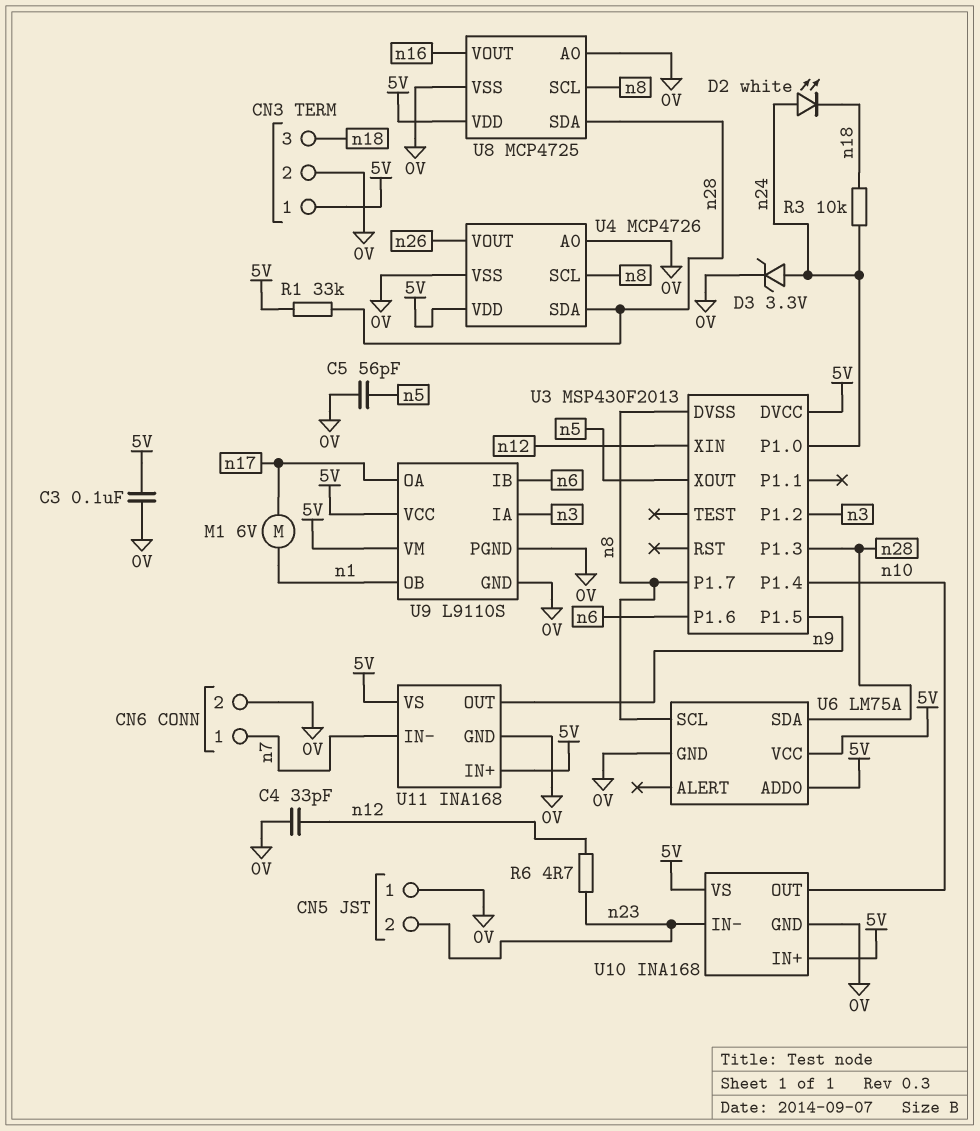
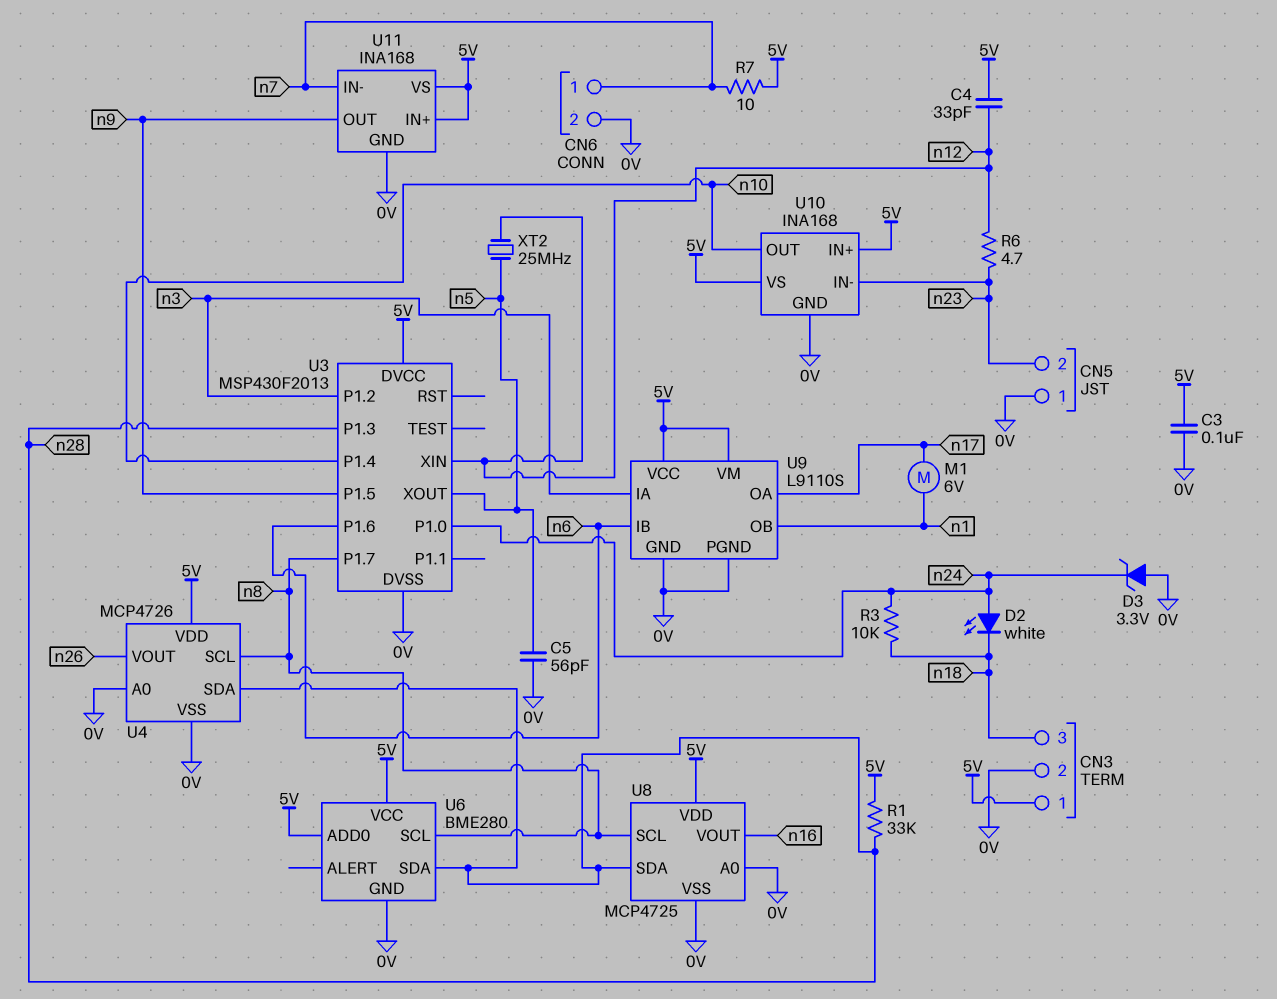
C4: 33pF (0V, n12) -> 33pF (5V, n12)
D3: zener 3.3V (A n24, K 0V) -> zener 3.3V (A 0V, K n24)
R7: none -> 10 (5V, n7)
U3 pin DVSS: n8 -> 0V
U6: LM75A -> BME280
XT2: none -> 25MHz (n5, n12)

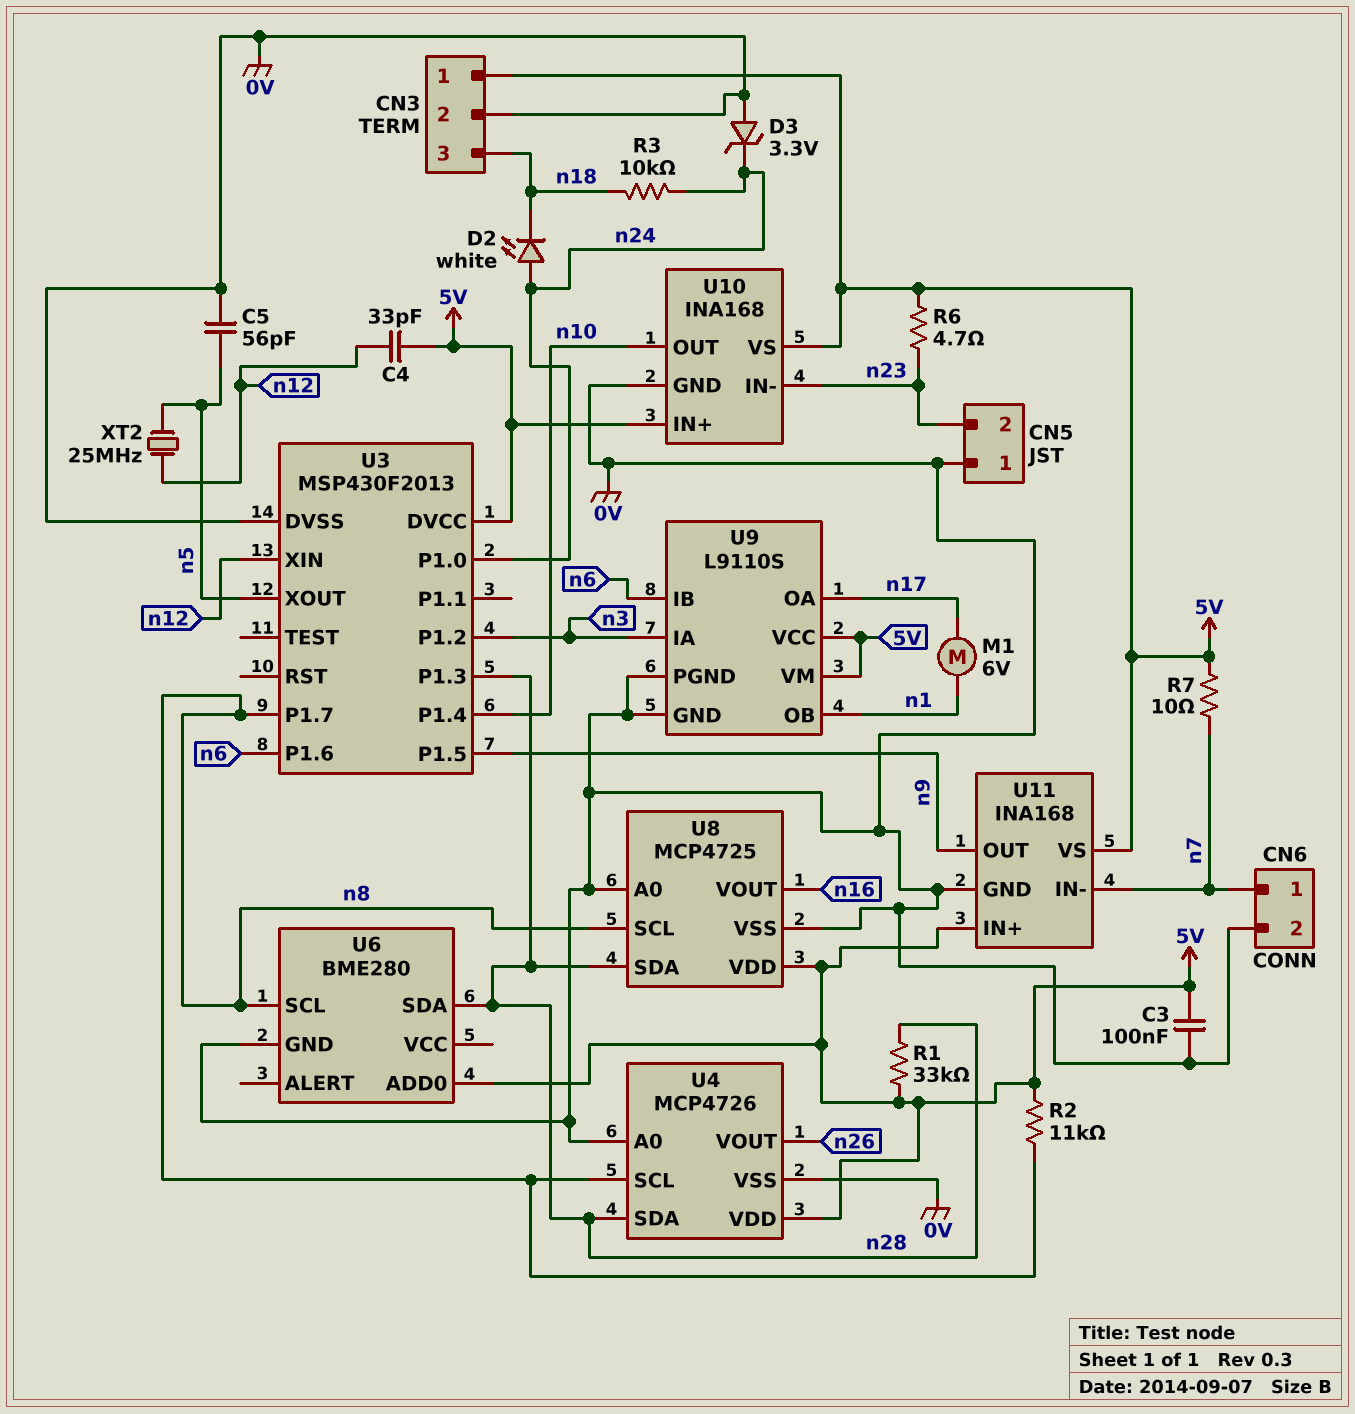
R2: none -> 11k (5V, n8)
R6: 4.7 (n12, n23) -> 4.7 (5V, n23)
U6 pin VCC: 5V -> none

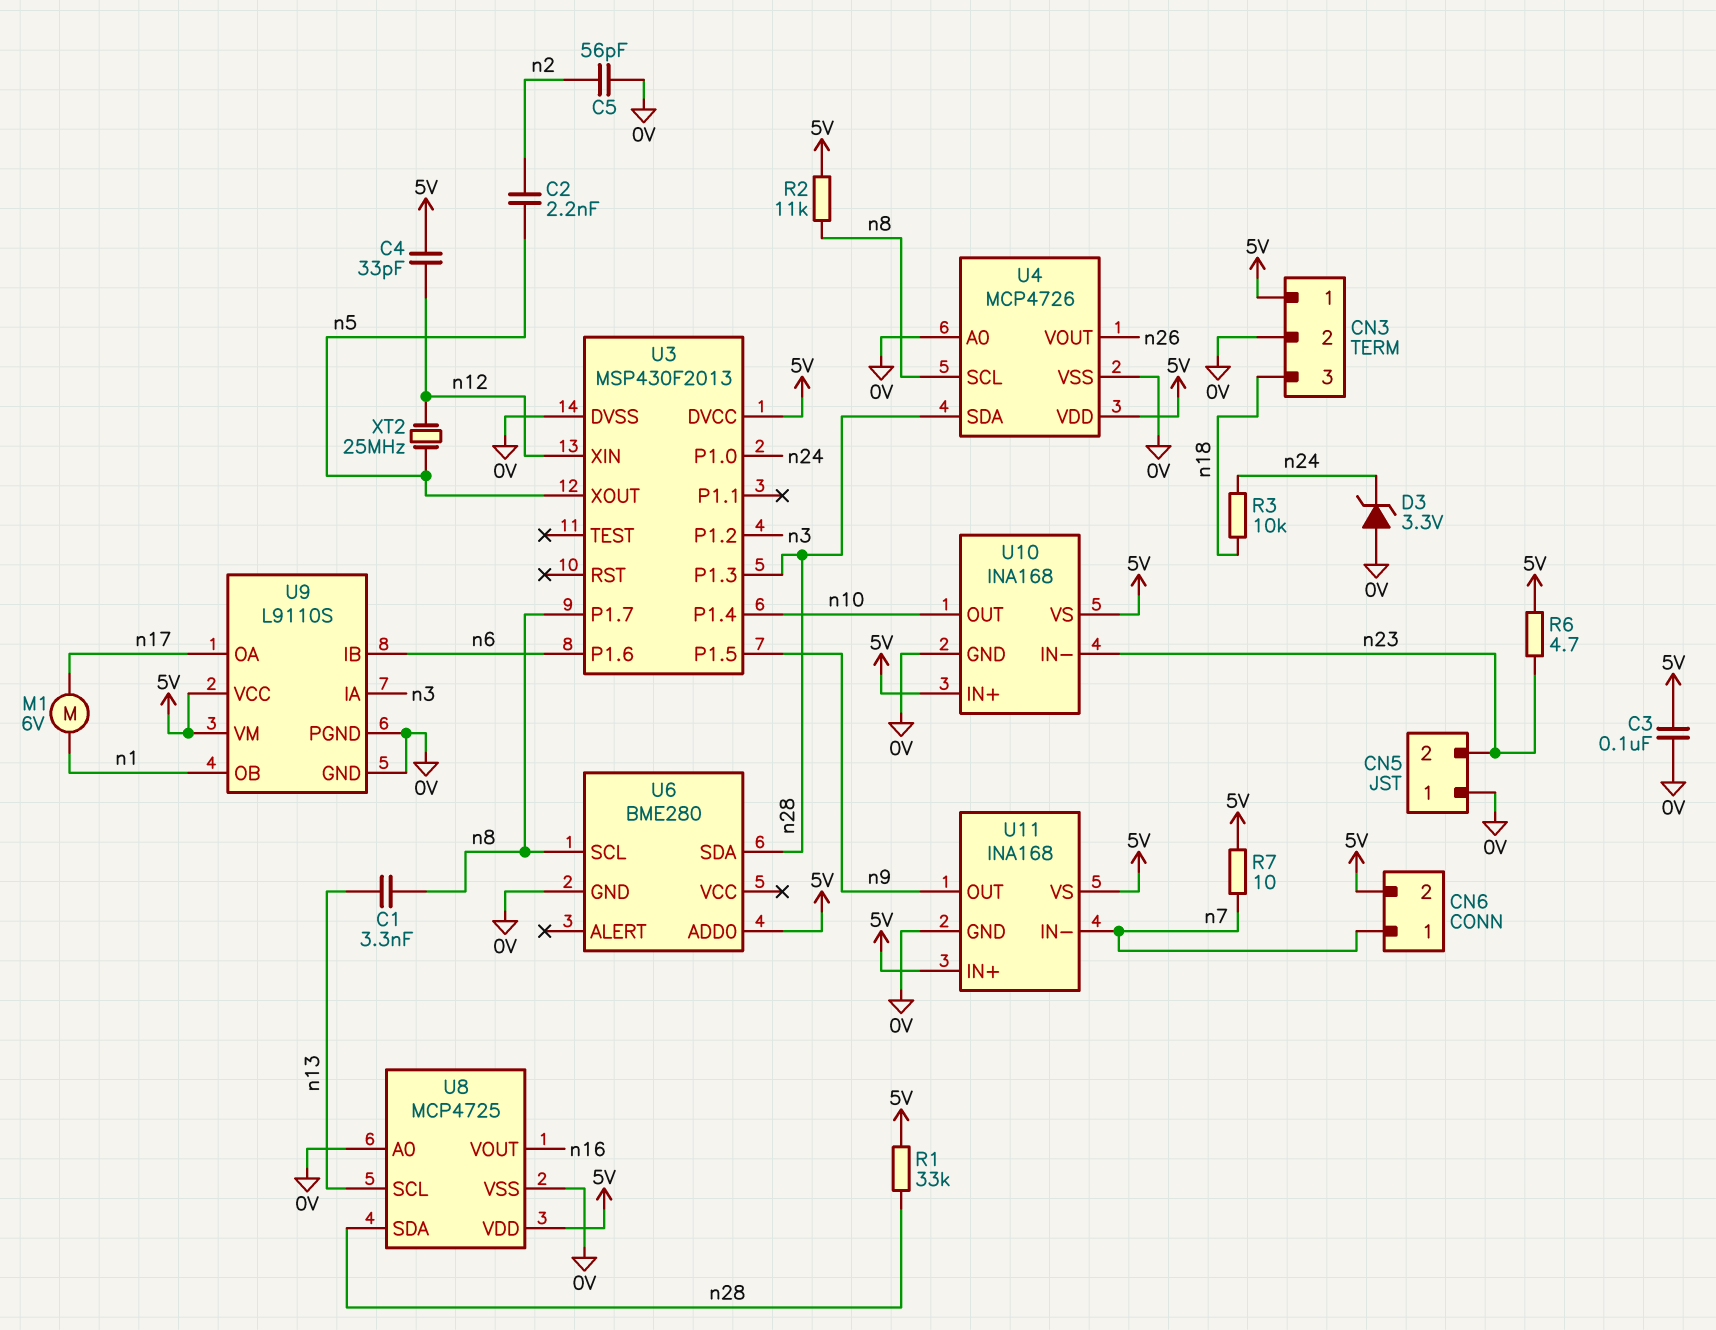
C1: none -> 3.3nF (n8, n13)
C2: none -> 2.2nF (n2, n5)
C5: 56pF (0V, n5) -> 56pF (0V, n2)
CN6 pin 2: 0V -> 5V
D2: LED white (A n24, K n18) -> none
U8 pin SCL: n8 -> n13

